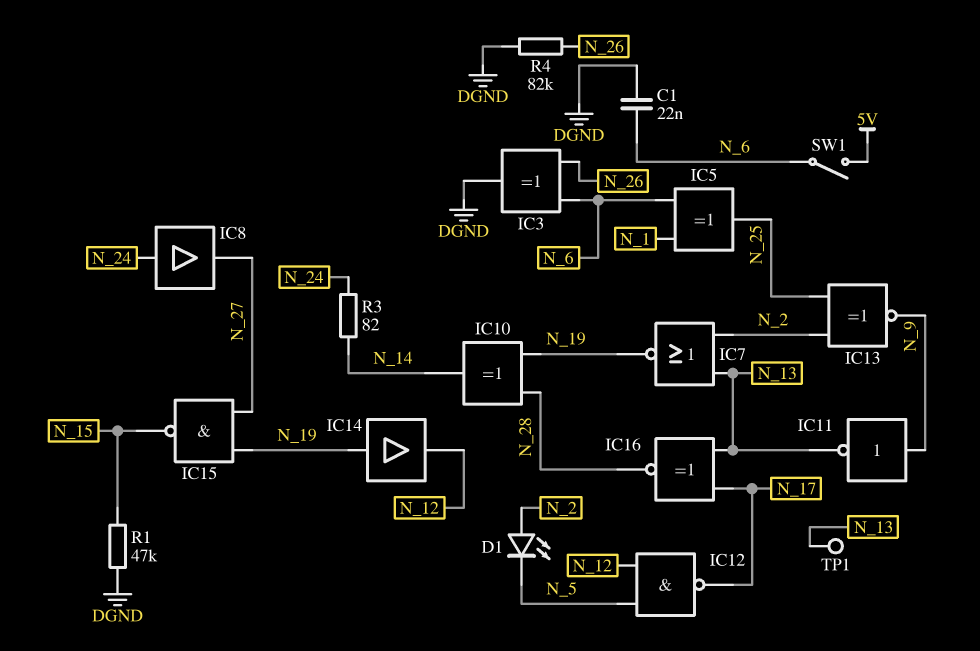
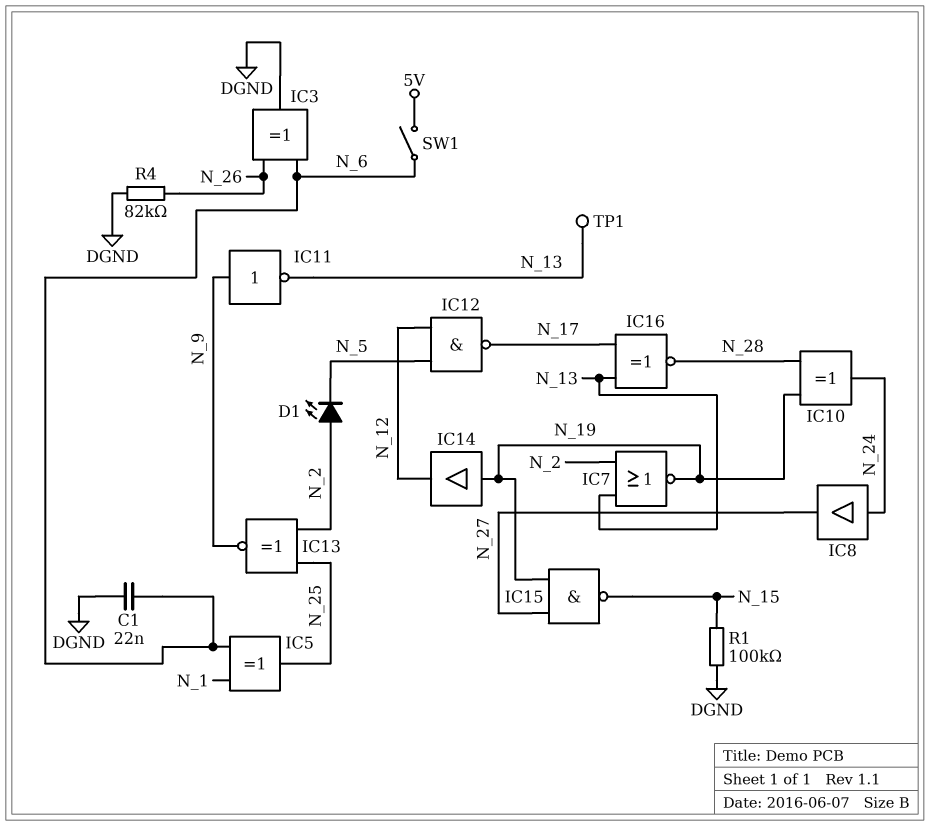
IC10: XOR (in N_19, in N_28, out N_14) -> XOR (in N_19, in N_28, out N_24)
R1: 47k (DGND, N_15) -> 100k (DGND, N_15)
R3: 82 (N_14, N_24) -> none

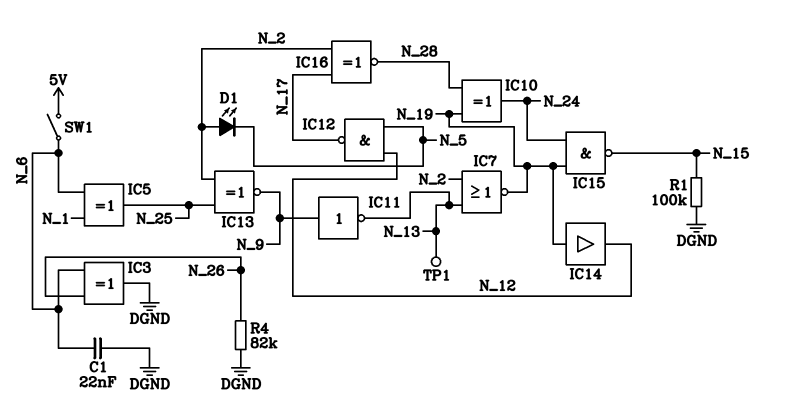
IC8: buffer (in N_24, out N_27) -> none
IC15: NAND (in N_19, in N_27, out N_15) -> NAND (in N_19, in N_24, out N_15)
IC16: XNOR (in N_13, in N_17, out N_28) -> XNOR (in N_2, in N_17, out N_28)

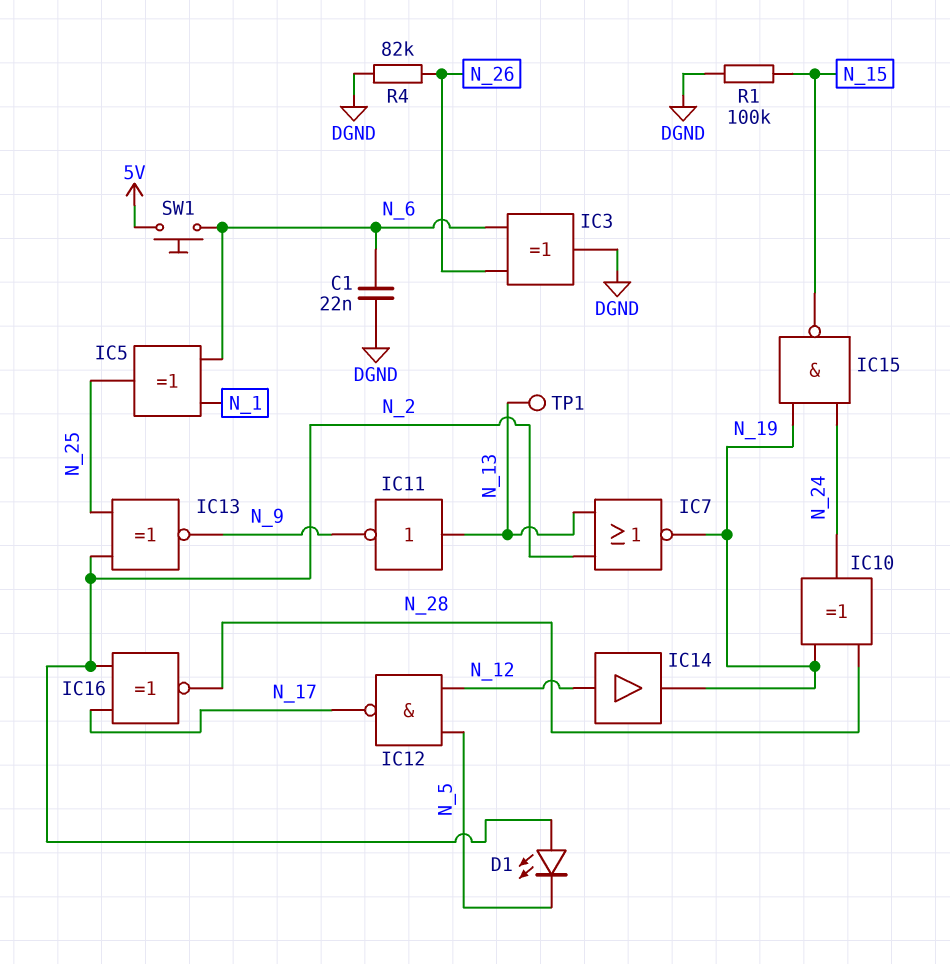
IC11: NOT (in N_9, out N_13) -> NOT (in N_13, out N_9)
IC14: buffer (in N_19, out N_12) -> buffer (in N_12, out N_19)
SW1: switch (5V, N_6) -> button (5V, N_6)

